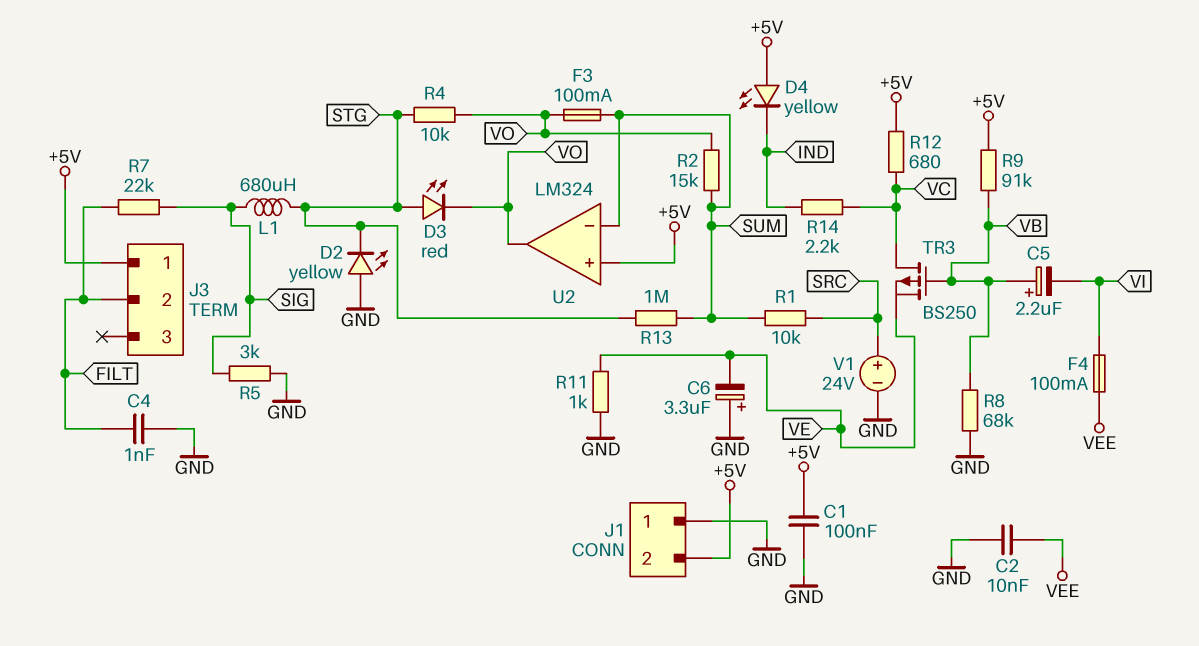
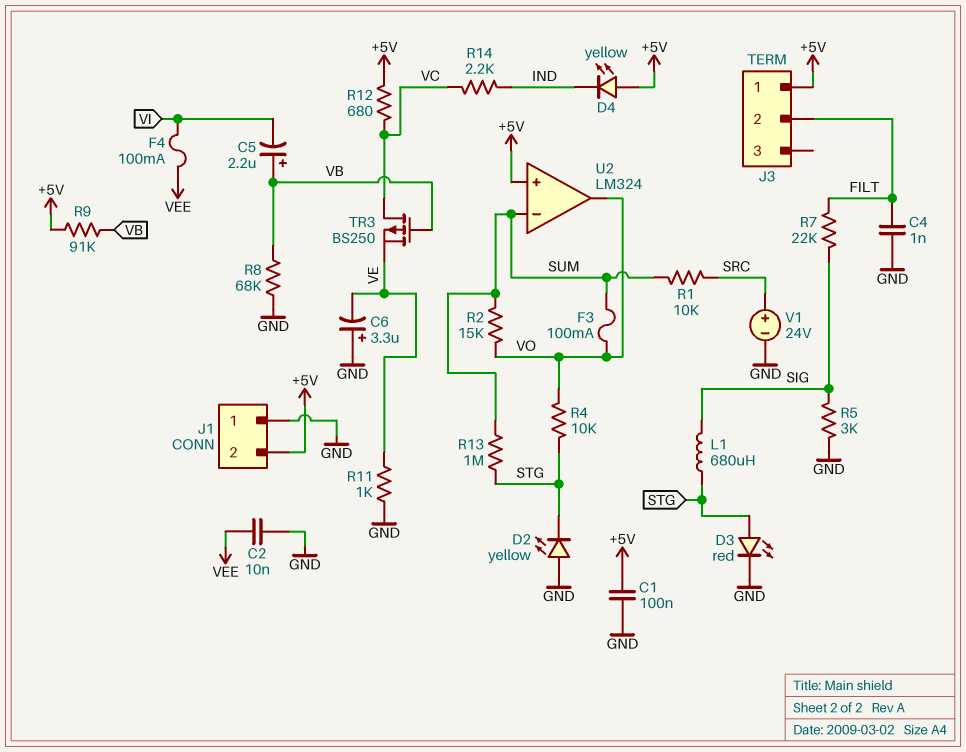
D3: LED red (A STG, K VO) -> LED red (A STG, K GND)

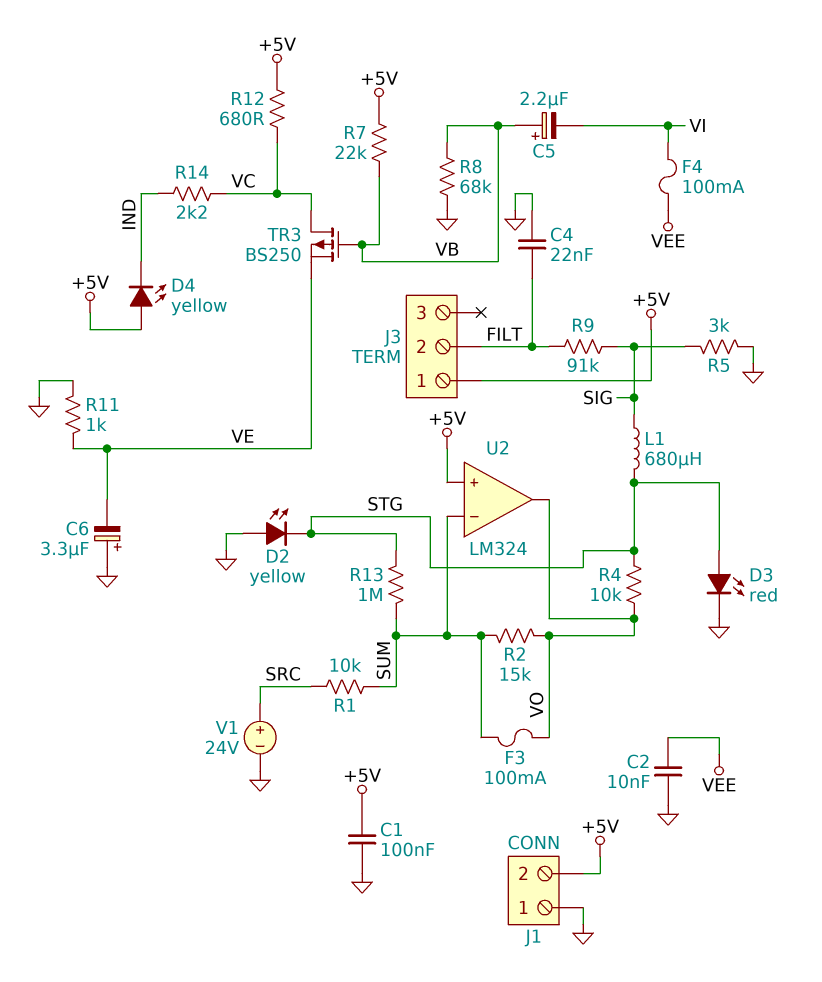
C4: 1nF (FILT, GND) -> 22nF (FILT, GND)
R7: 22k (FILT, SIG) -> 22k (+5V, VB)
R9: 91k (+5V, VB) -> 91k (FILT, SIG)

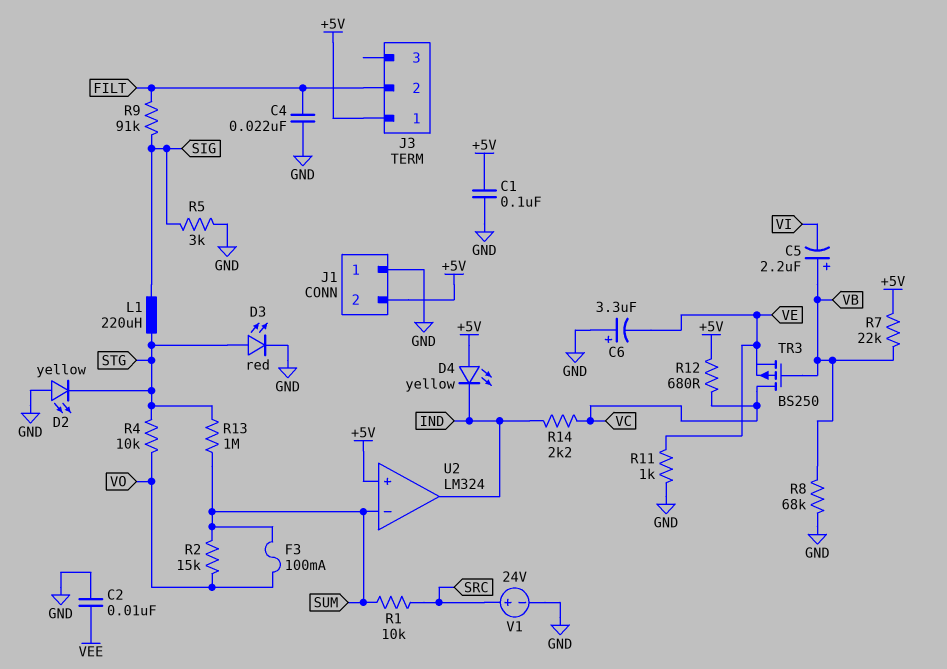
F4: 100mA (VEE, VI) -> none
L1: 680uH (SIG, STG) -> 220uH (SIG, STG)
U2 pin out: VO -> IND

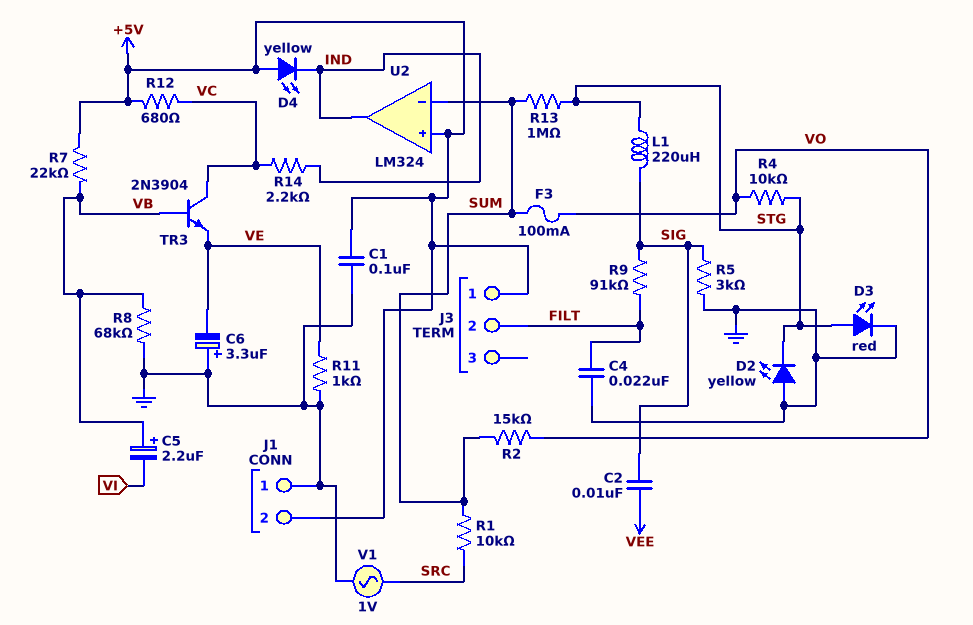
C2: 10nF (GND, VEE) -> 10nF (SIG, VEE)
TR3: PMOS BS250 (G VB, D VC, S VE) -> NPN 2N3904 (B VB, C VC, E VE)
V1: 24V (plus SRC, minus GND) -> AC 1V (GND, SRC)

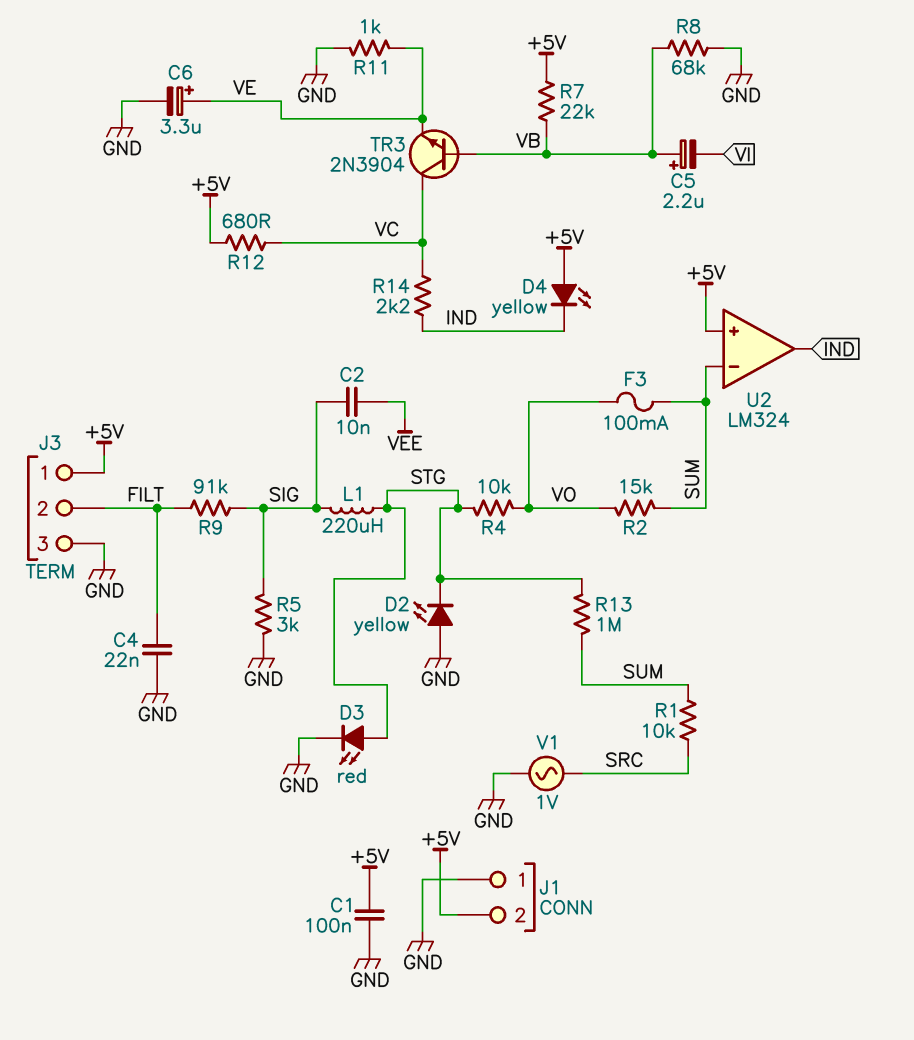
C6: 3.3uF (plus GND, minus VE) -> 3.3uF (plus VE, minus GND)
J3 pin 3: none -> GND

